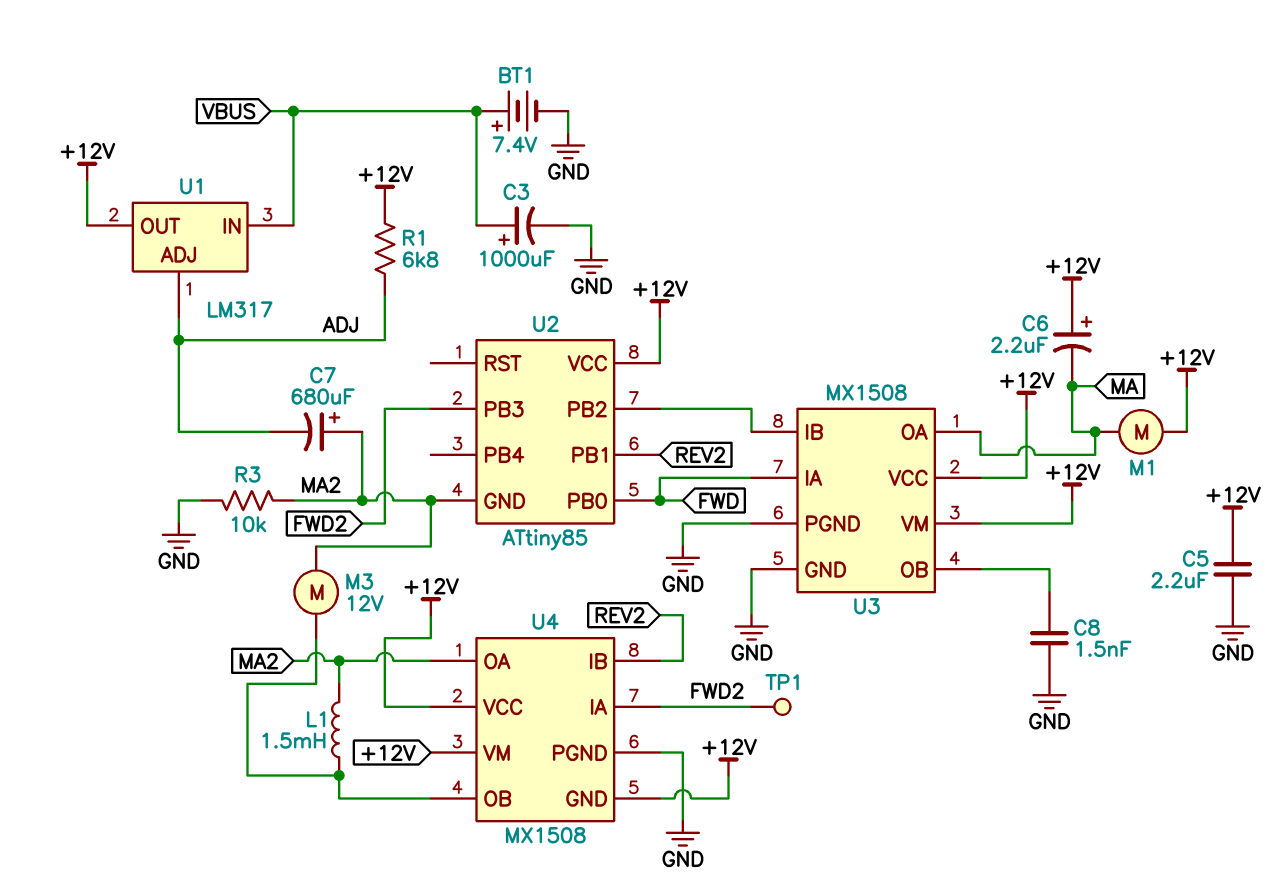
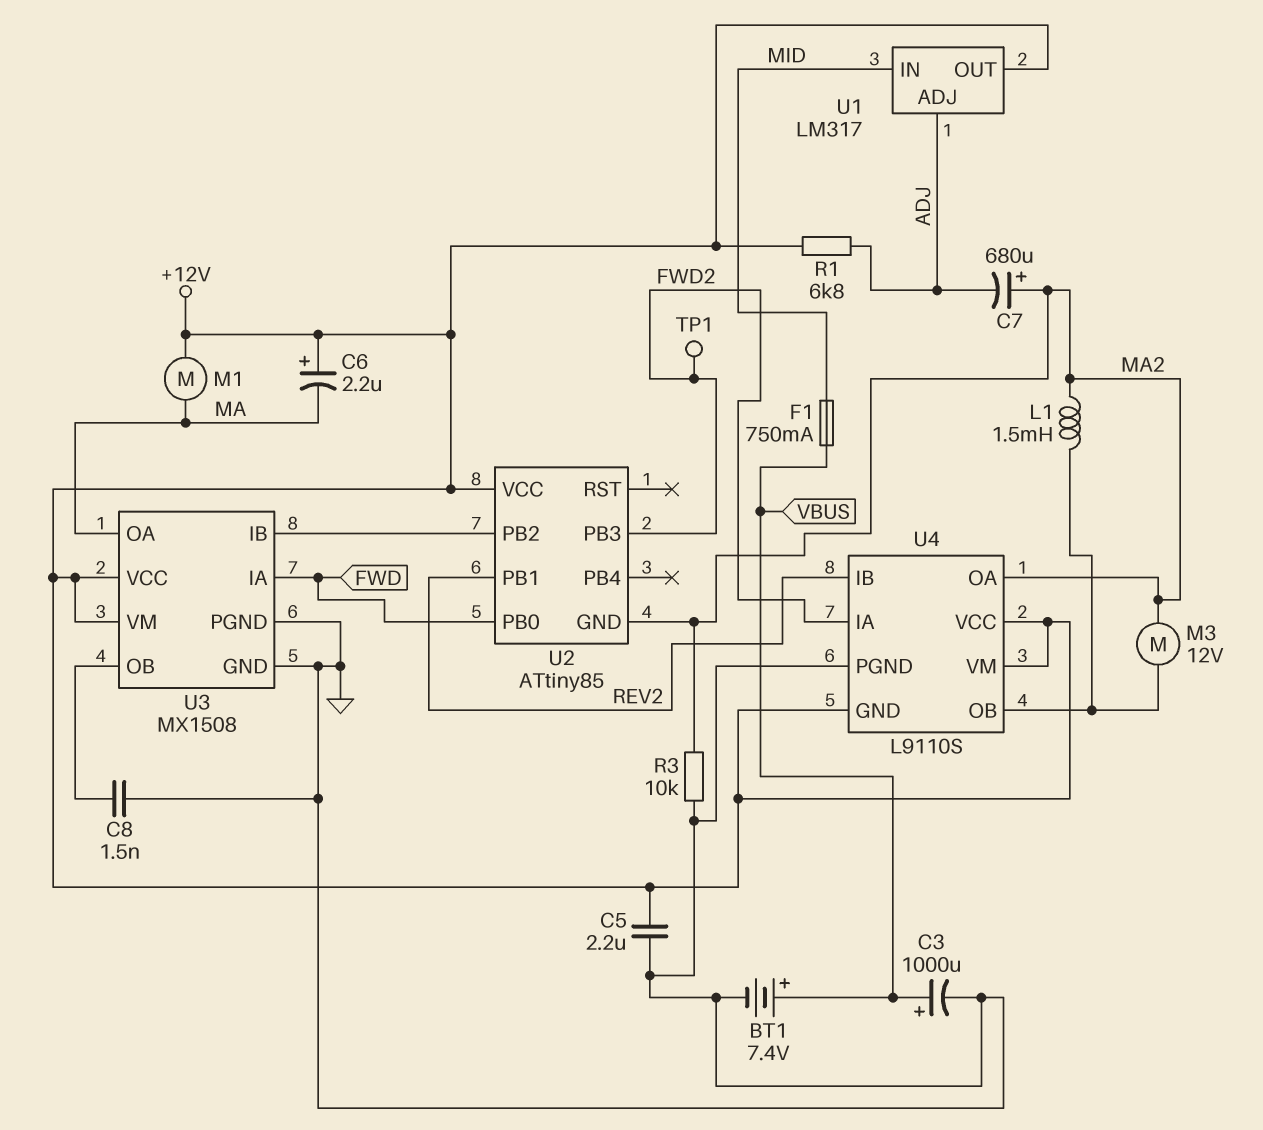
F1: none -> 750mA (MID, VBUS)
U1 pin IN: VBUS -> MID
U4: MX1508 -> L9110S

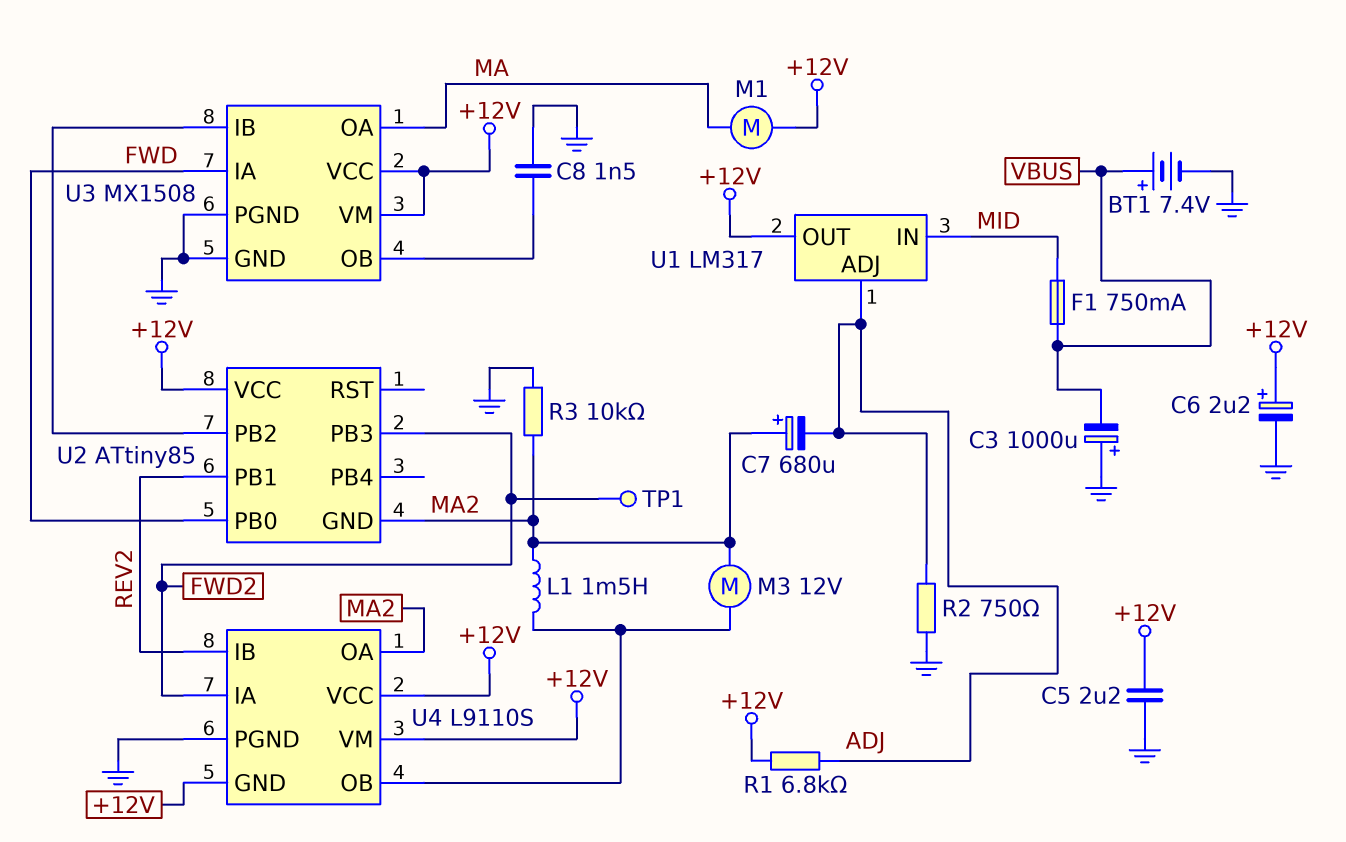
C3: 1000uF (plus VBUS, minus GND) -> 1000uF (plus GND, minus VBUS)
C6: 2.2uF (plus +12V, minus MA) -> 2.2uF (plus +12V, minus GND)
R2: none -> 750 (ADJ, GND)

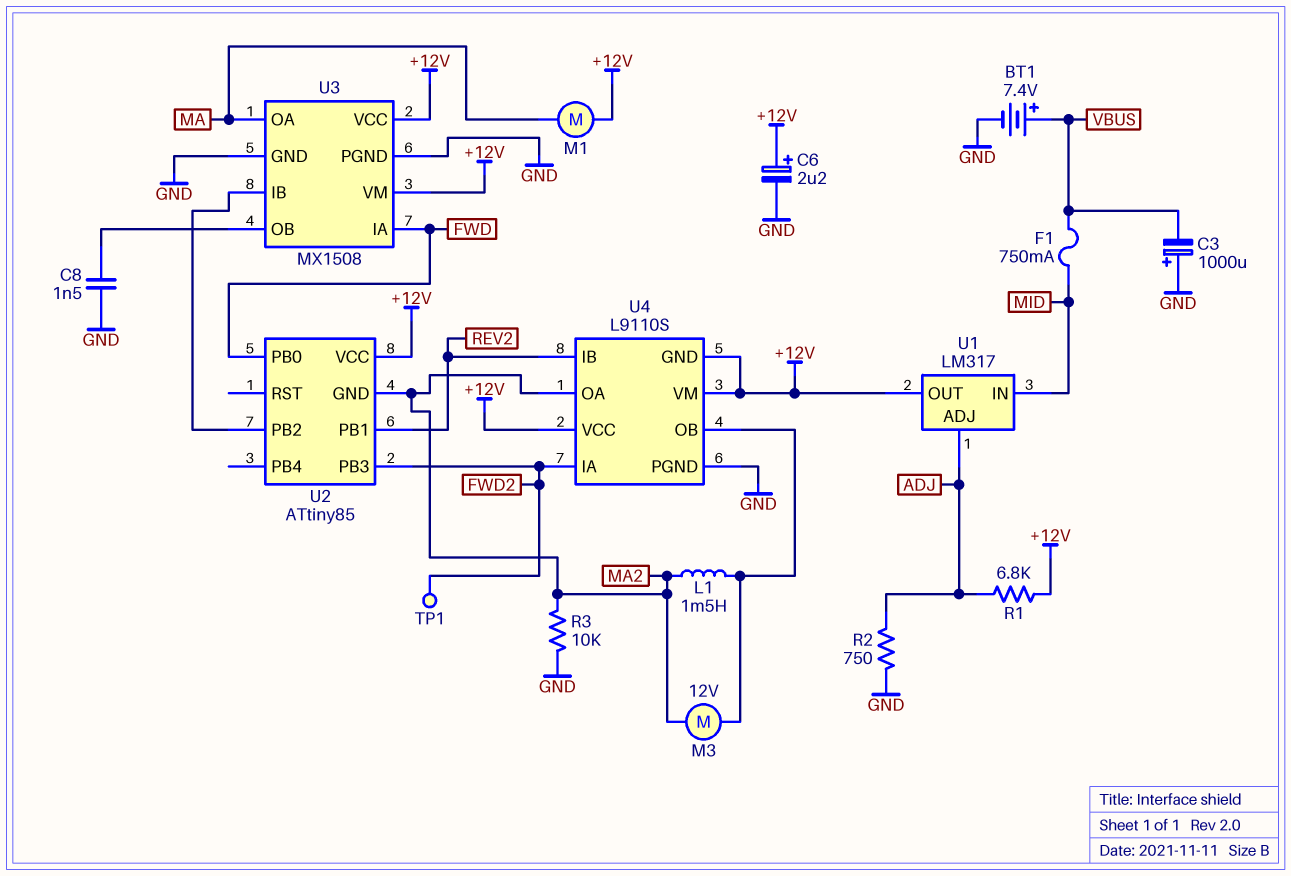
C5: 2.2uF (+12V, GND) -> none
C7: 680uF (plus MA2, minus ADJ) -> none

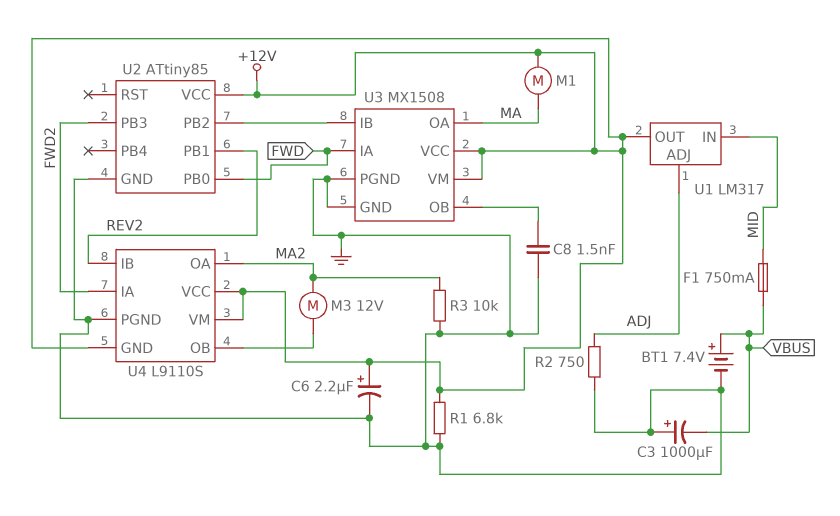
L1: 1.5mH (MA2, U4/OB) -> none
R1: 6.8k (+12V, ADJ) -> 6.8k (+12V, GND)
TP1: test point (FWD2) -> none
U2 pin GND: MA2 -> GND

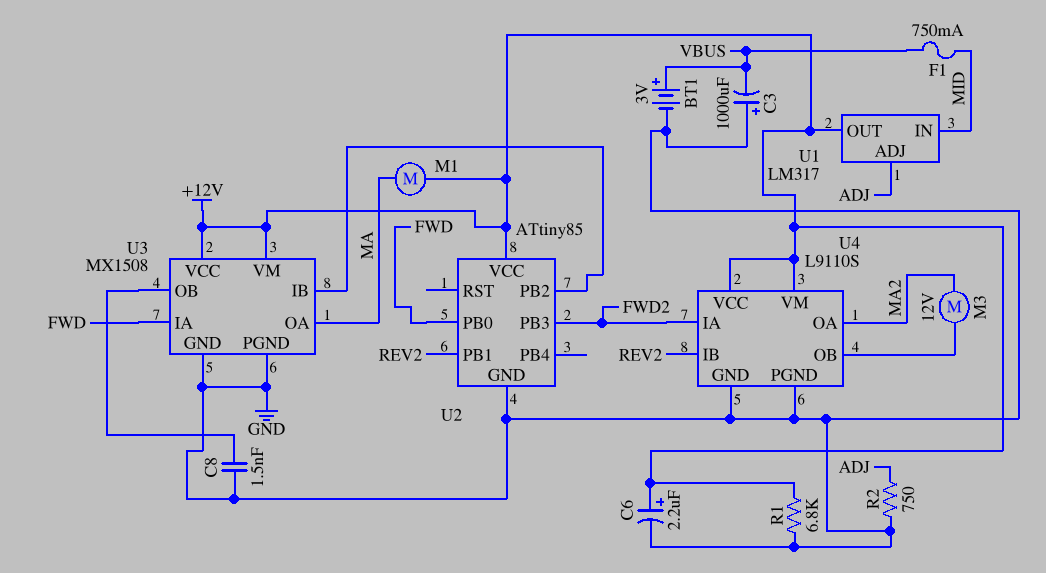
BT1: 7.4V (plus VBUS, minus GND) -> 3V (plus VBUS, minus GND)
R3: 10k (GND, MA2) -> none
U4 pin GND: +12V -> GND

